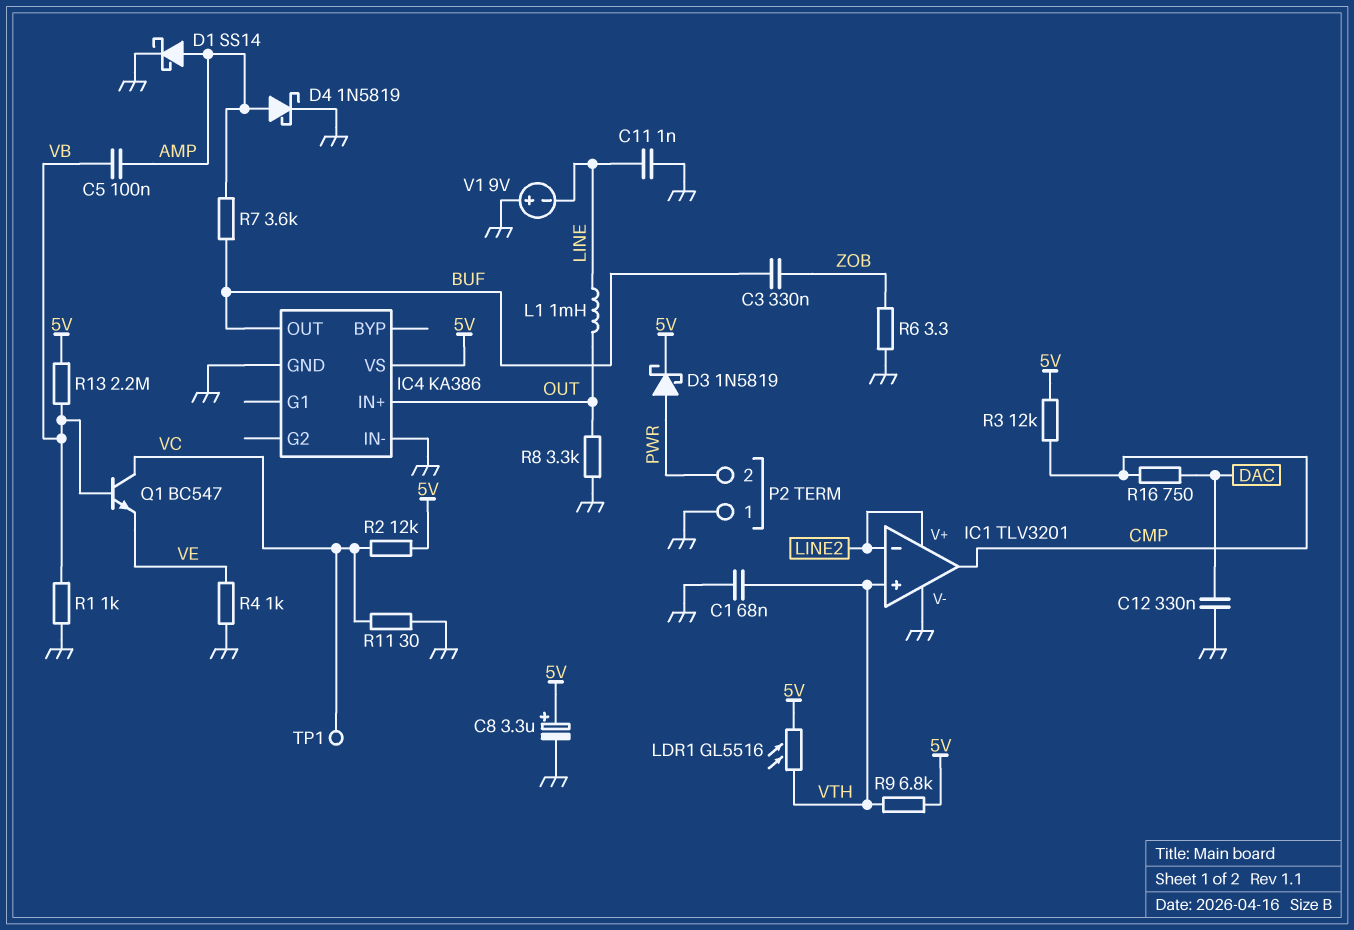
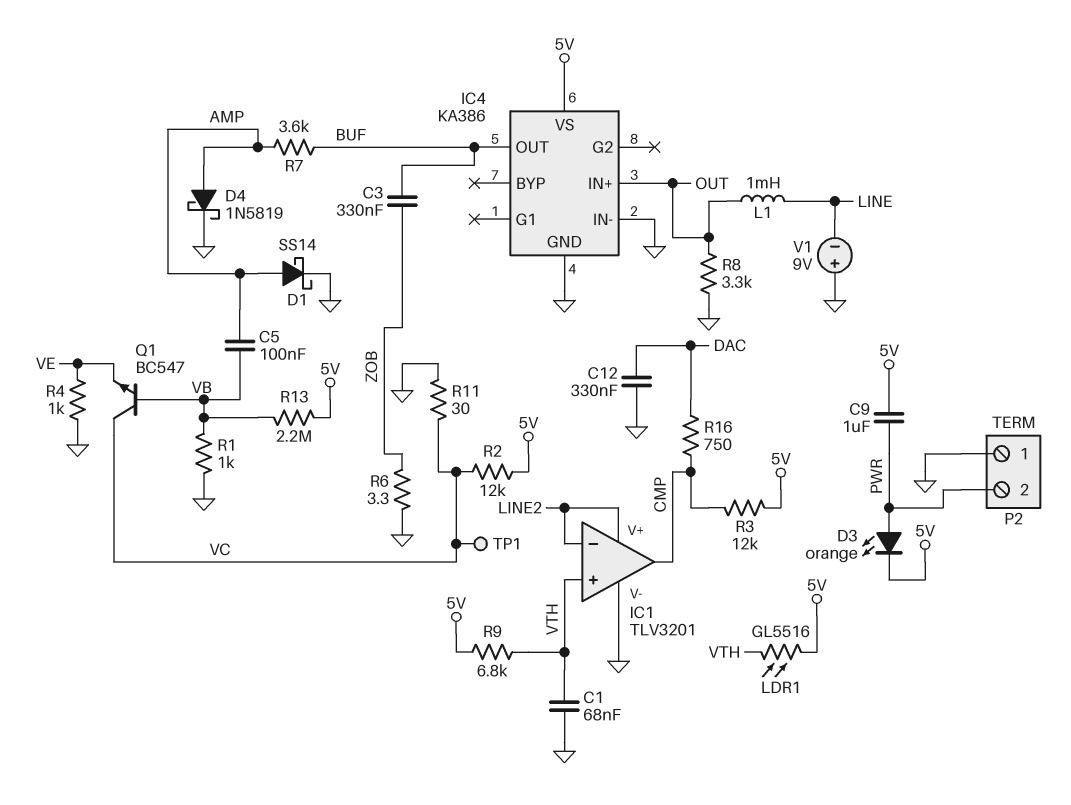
C8: 3.3uF (plus 5V, minus GND) -> none
C9: none -> 1uF (5V, PWR)
C11: 1nF (GND, LINE) -> none
D3: schottky 1N5819 (A PWR, K 5V) -> LED orange (A PWR, K 5V)

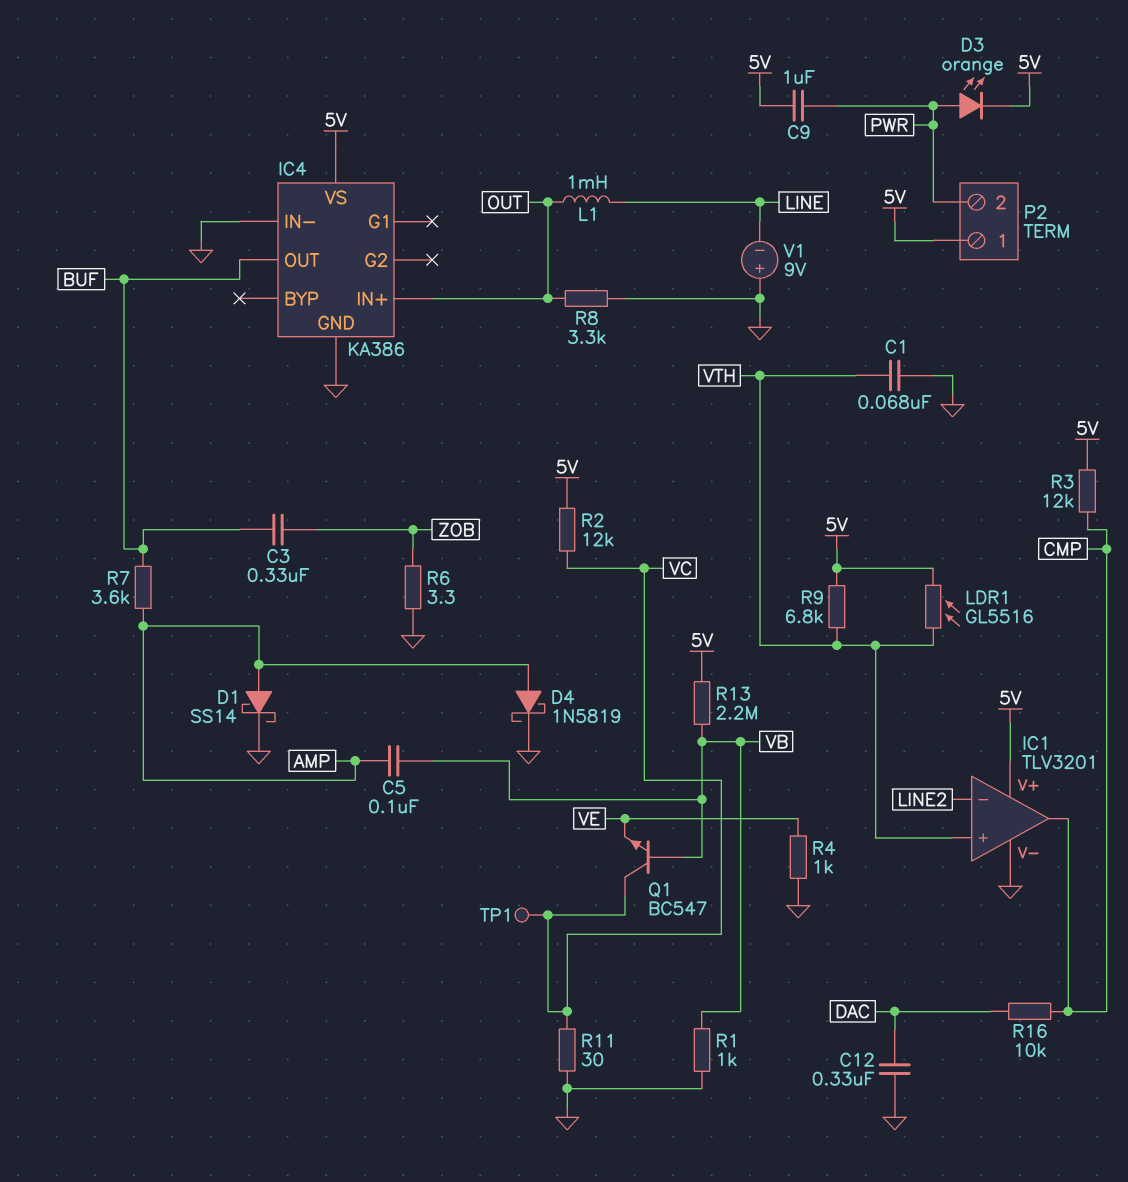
IC1 pin V+: LINE2 -> 5V
P2 pin 1: GND -> 5V
R16: 750 (CMP, DAC) -> 10k (CMP, DAC)

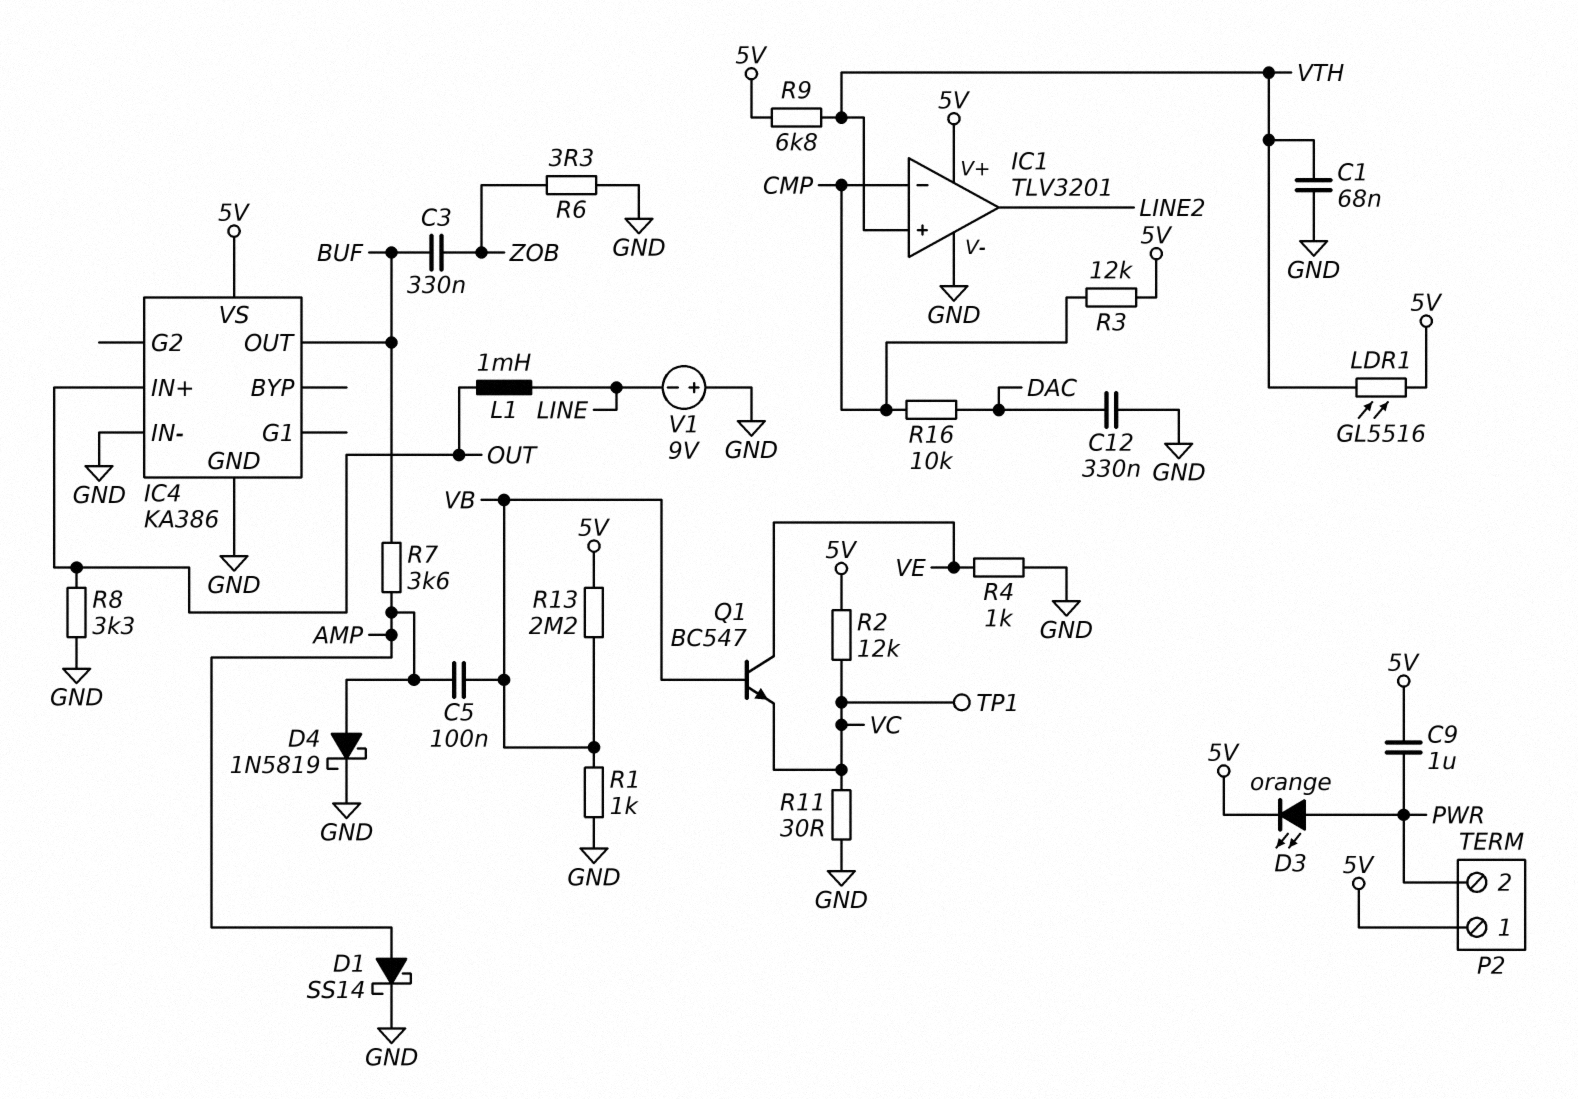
IC1 pin in-: LINE2 -> CMP
IC1 pin out: CMP -> LINE2
Q1: NPN BC547 (B VB, C VC, E VE) -> NPN BC547 (B VB, C VE, E VC)

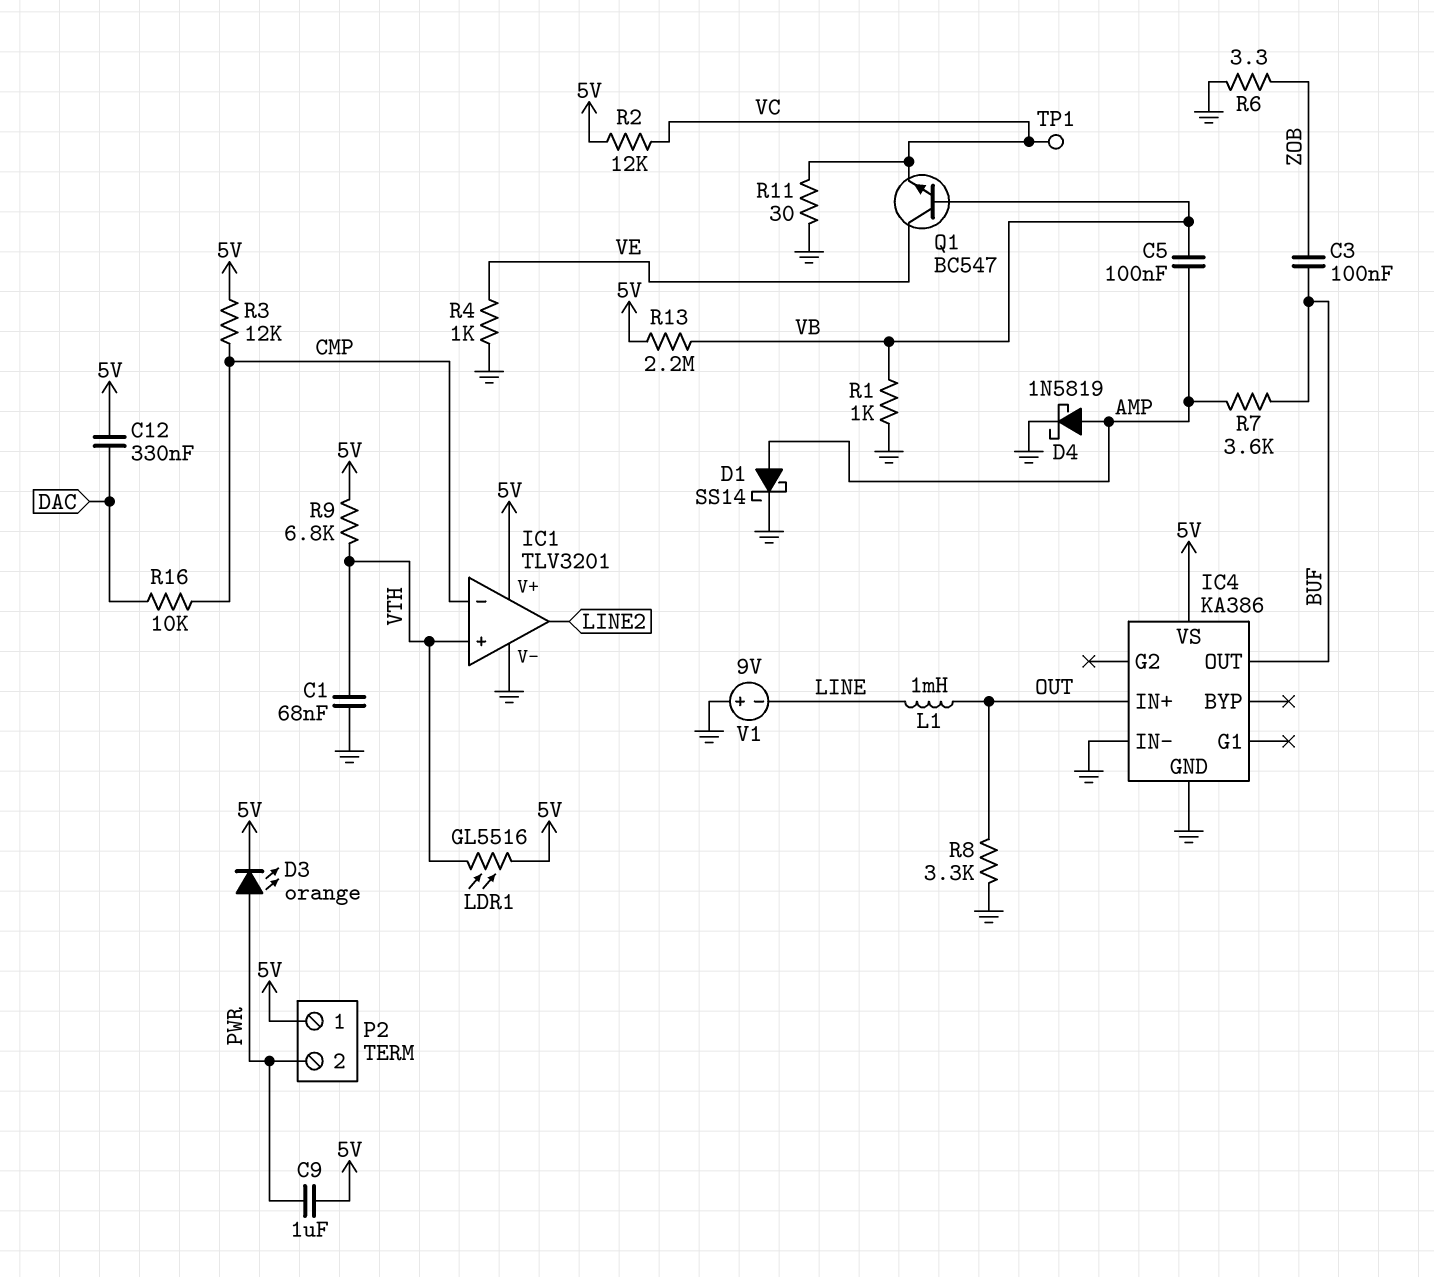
C3: 330nF (BUF, ZOB) -> 100nF (BUF, ZOB)
C12: 330nF (DAC, GND) -> 330nF (5V, DAC)

